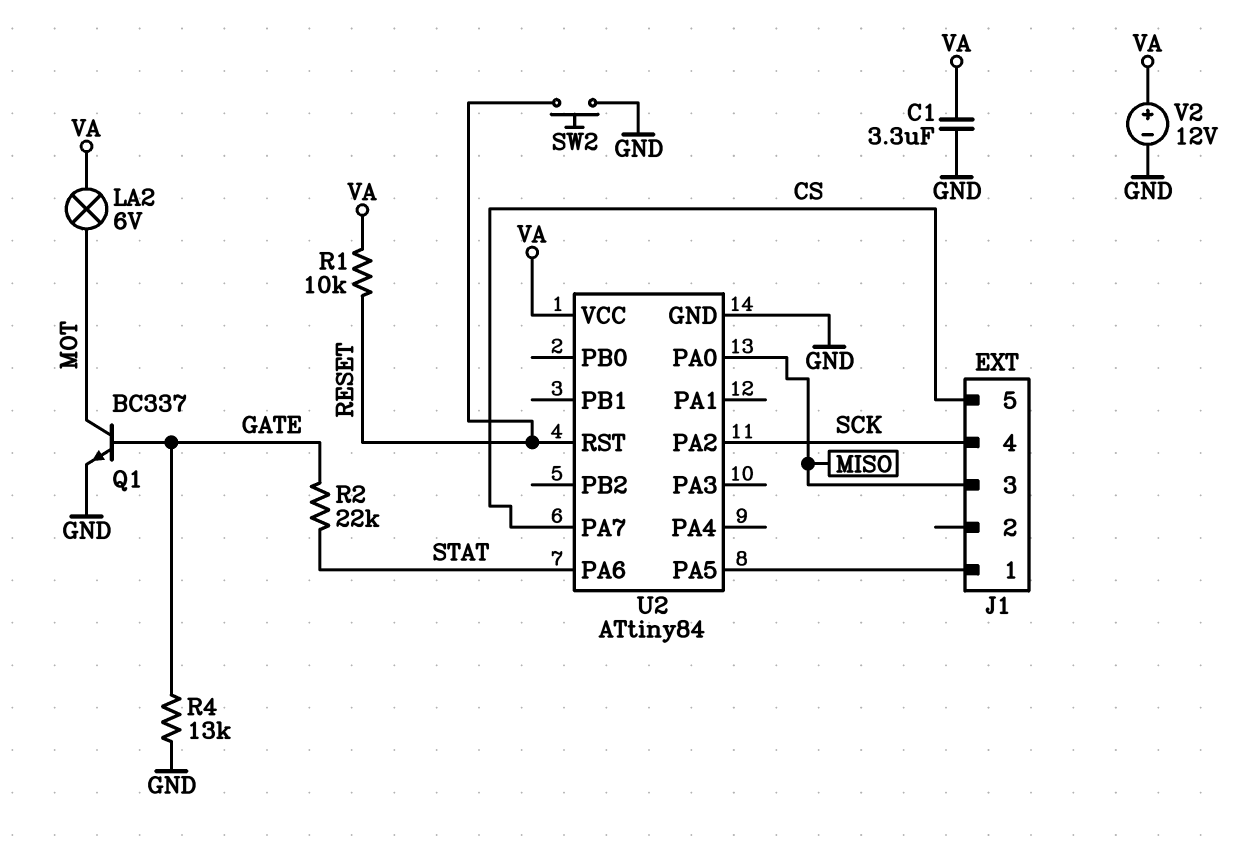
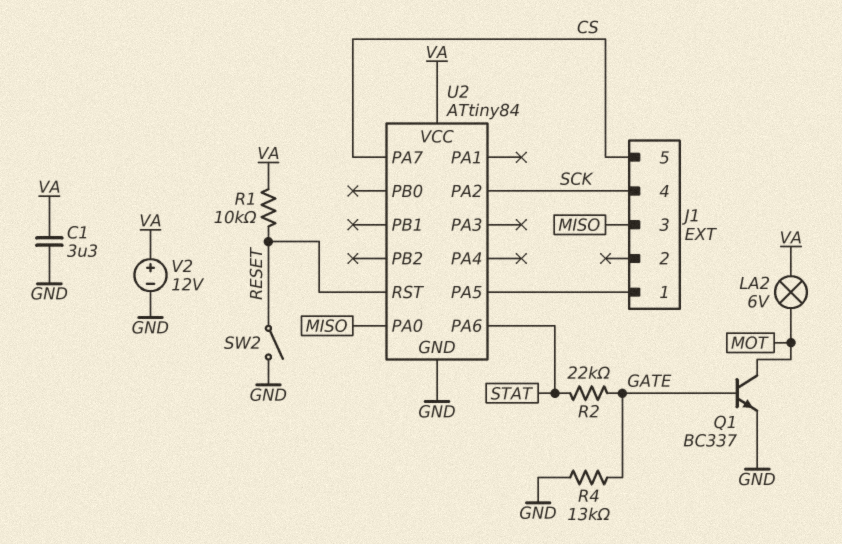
SW2: button (GND, RESET) -> switch (GND, RESET)

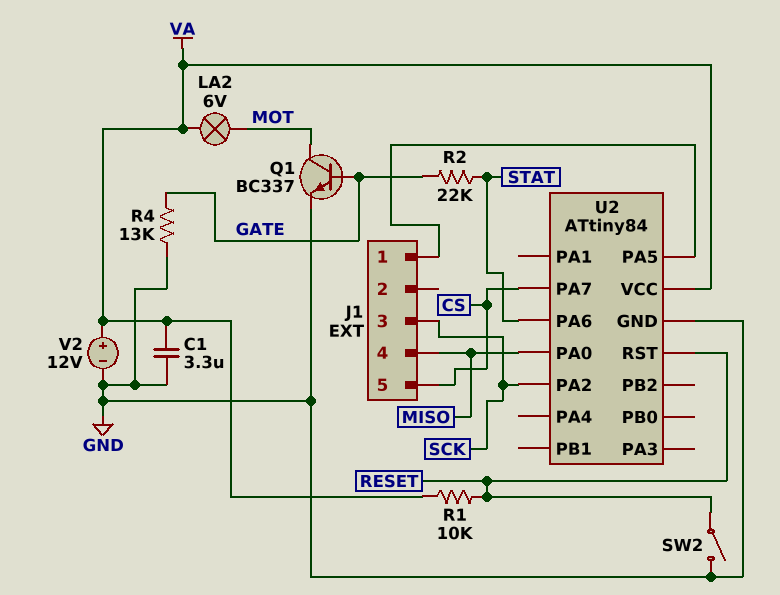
J1 pin 3: MISO -> SCK
J1 pin 4: SCK -> MISO

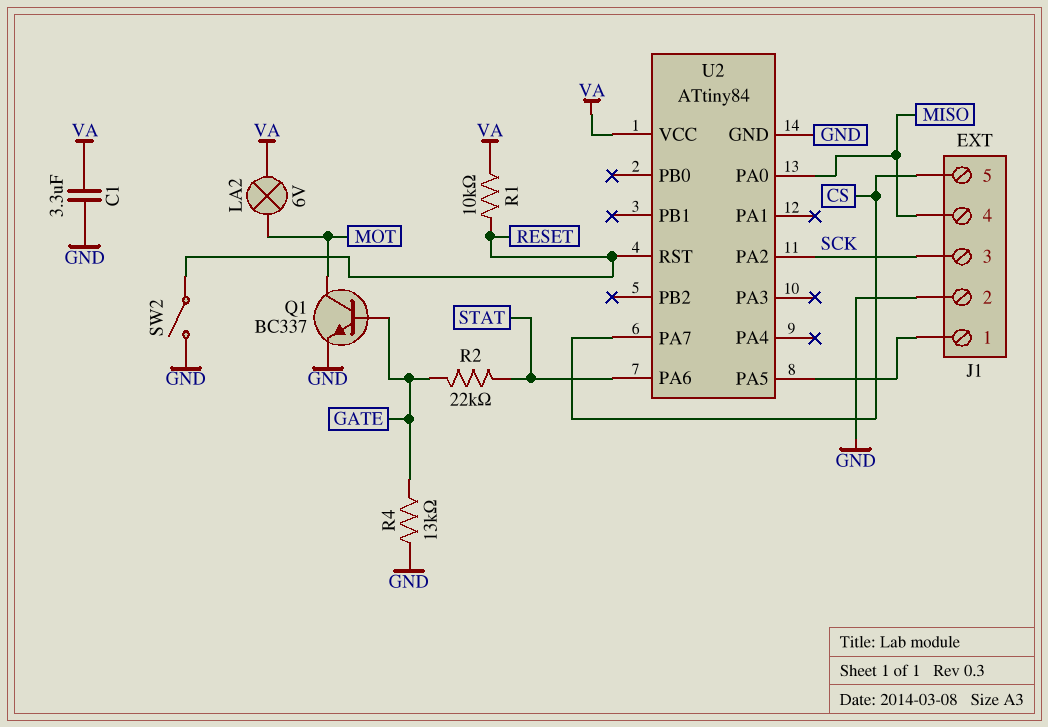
J1 pin 2: none -> GND
V2: 12V (plus VA, minus GND) -> none

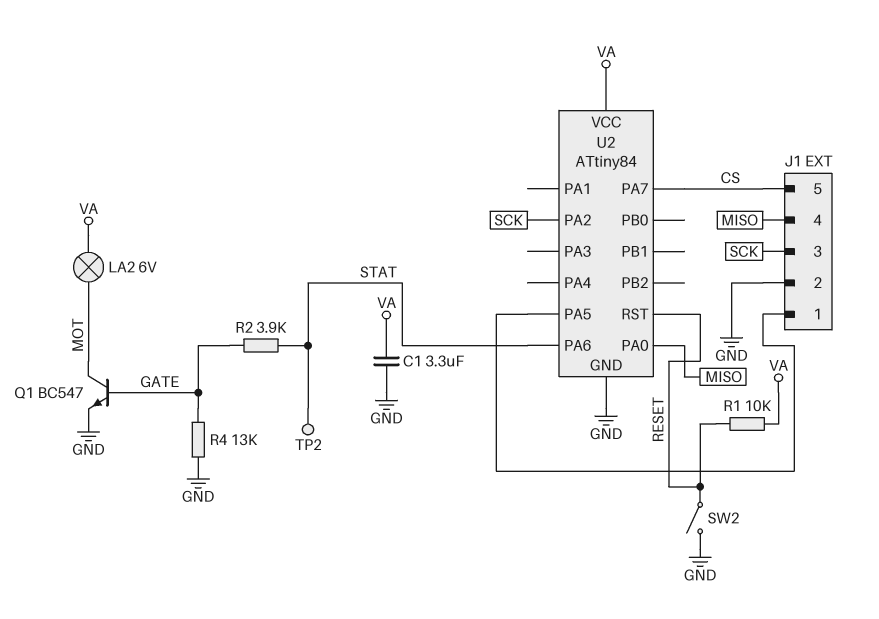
Q1: NPN BC337 (B GATE, C MOT, E GND) -> NPN BC547 (B GATE, C MOT, E GND)
R2: 22k (GATE, STAT) -> 3.9k (GATE, STAT)
TP2: none -> test point (STAT)

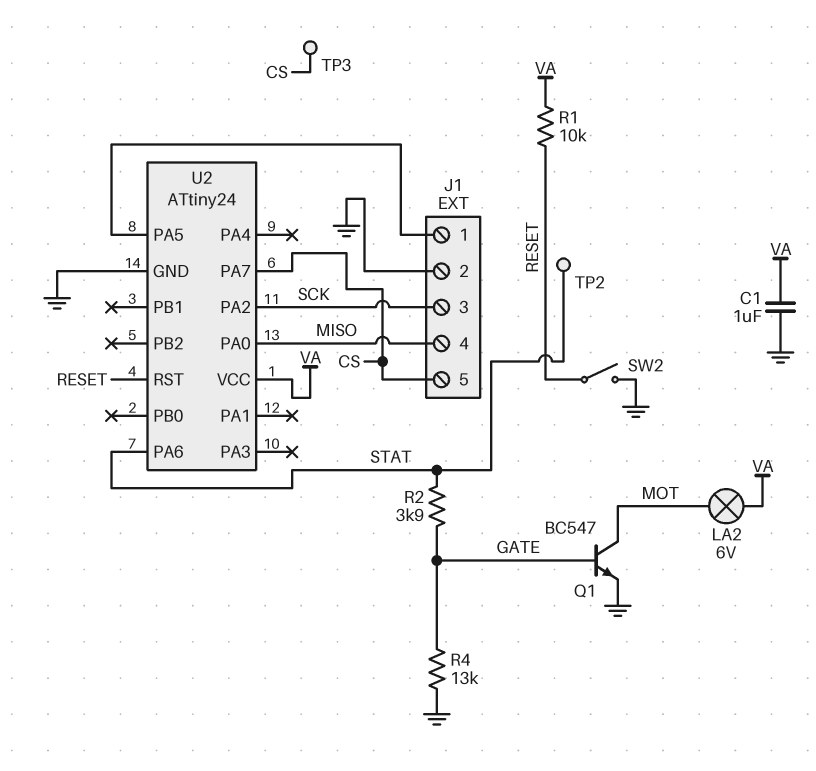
C1: 3.3uF (GND, VA) -> 1uF (GND, VA)
TP3: none -> test point (CS)
U2: ATtiny84 -> ATtiny24

